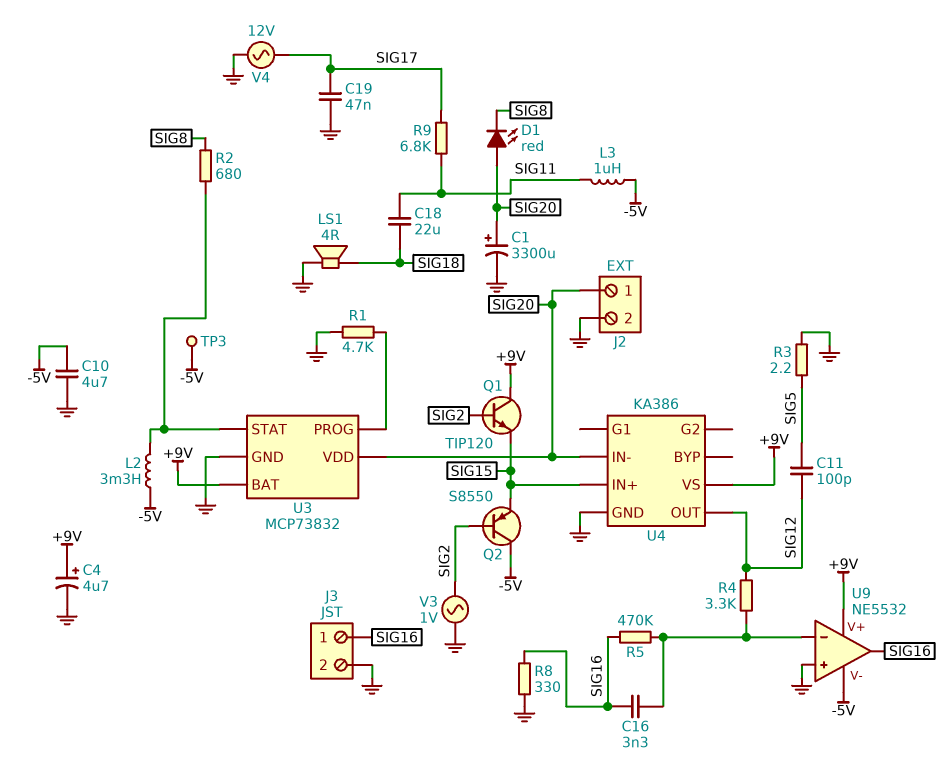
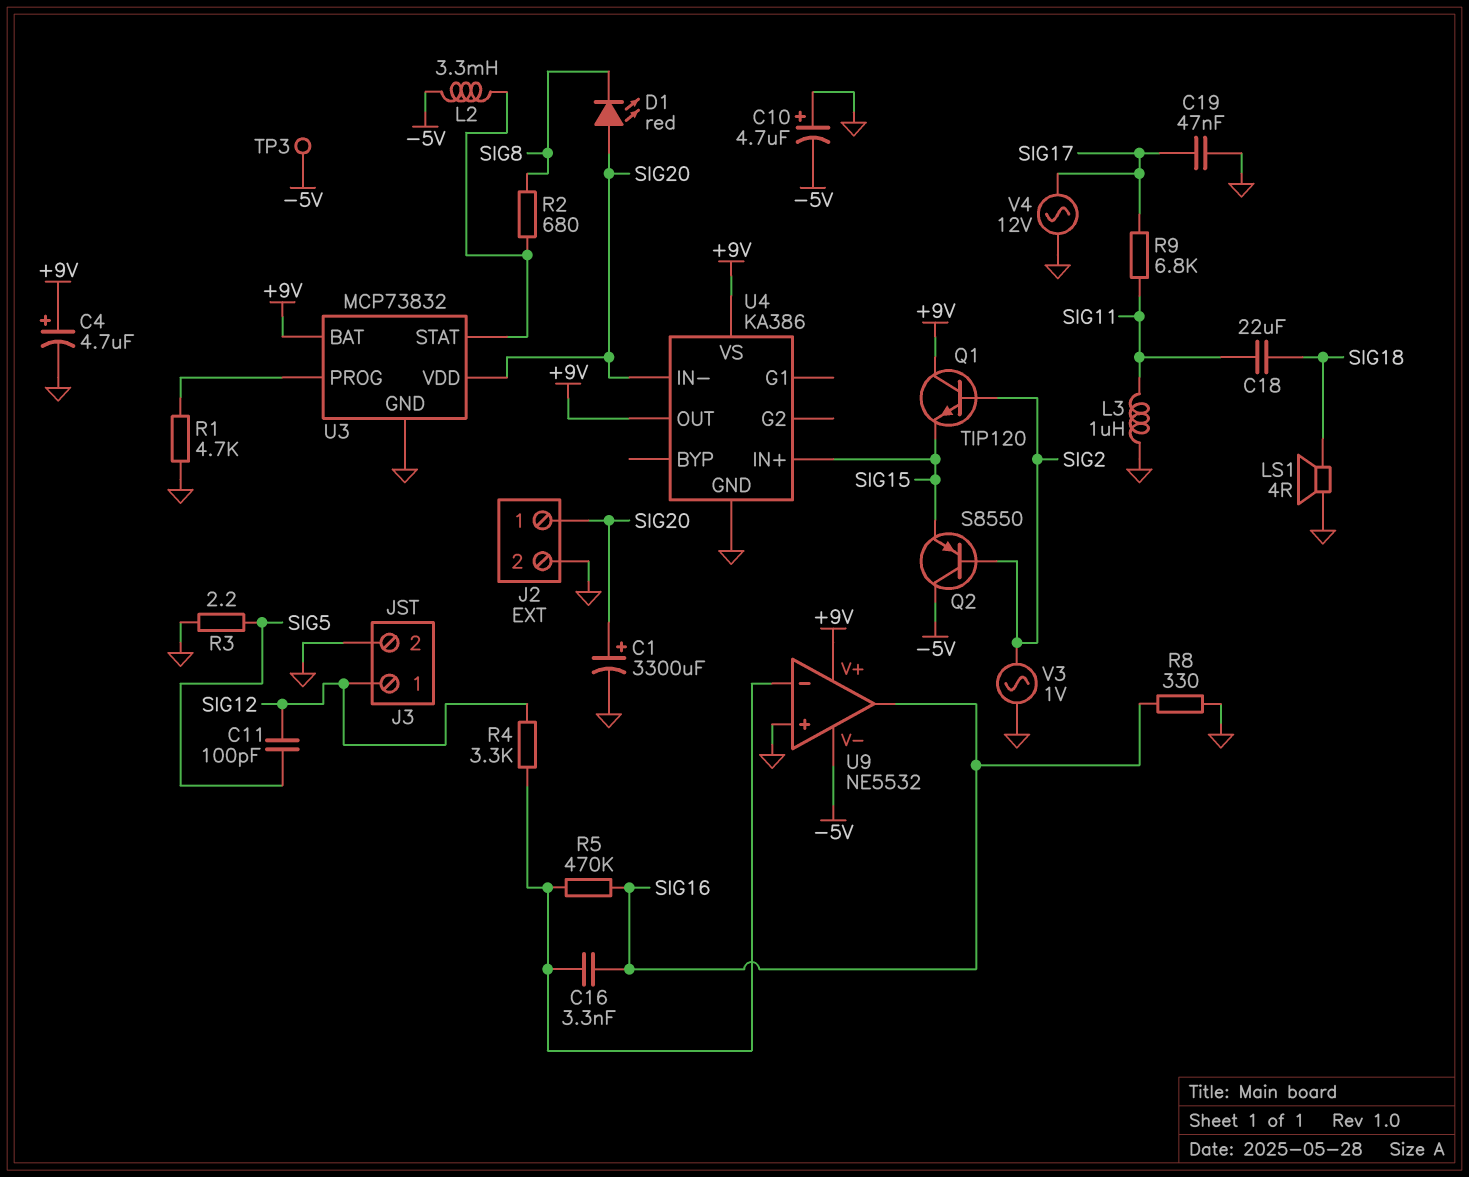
C10: 4.7uF (-5V, GND) -> 4.7uF (plus GND, minus -5V)
J3 pin 1: SIG16 -> SIG12
L3: 1uH (-5V, SIG11) -> 1uH (GND, SIG11)
U4 pin OUT: SIG12 -> +9V

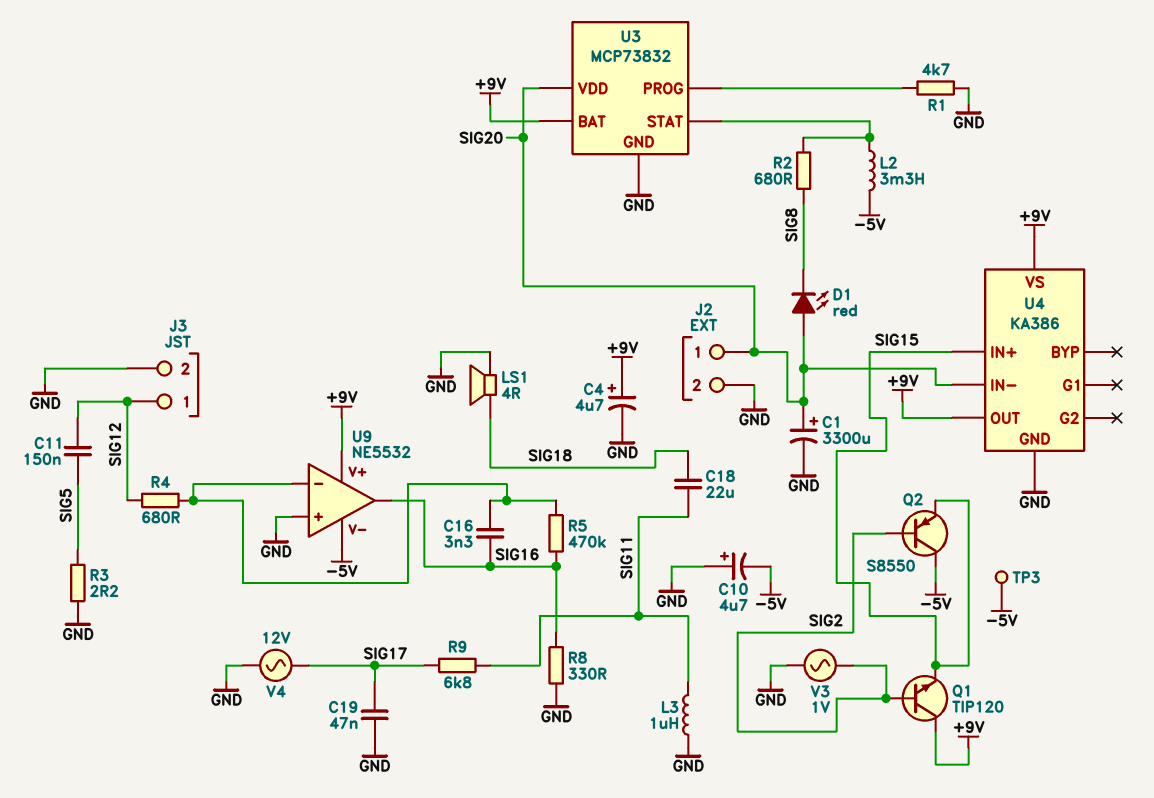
C11: 100pF (SIG5, SIG12) -> 150nF (SIG5, SIG12)
R4: 3.3k (SIG12, U9/in-) -> 680 (SIG12, U9/in-)

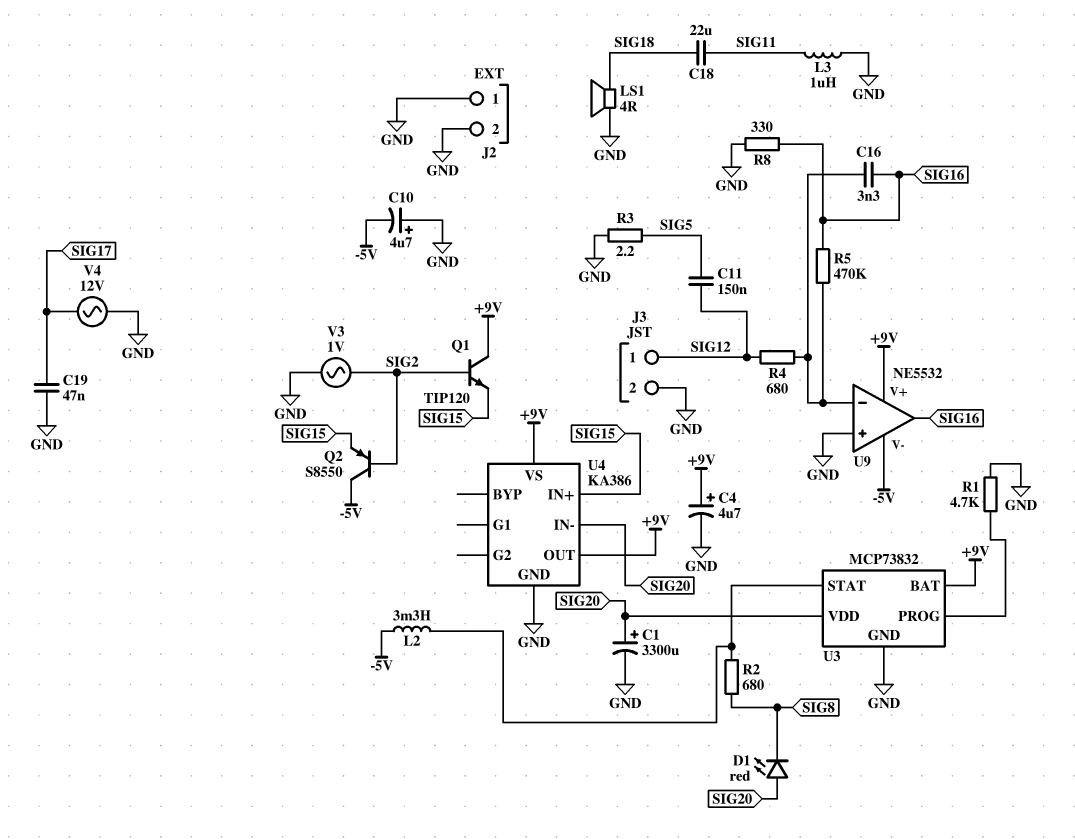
J2 pin 1: SIG20 -> GND
R9: 6.8k (SIG11, SIG17) -> none
TP3: test point (-5V) -> none

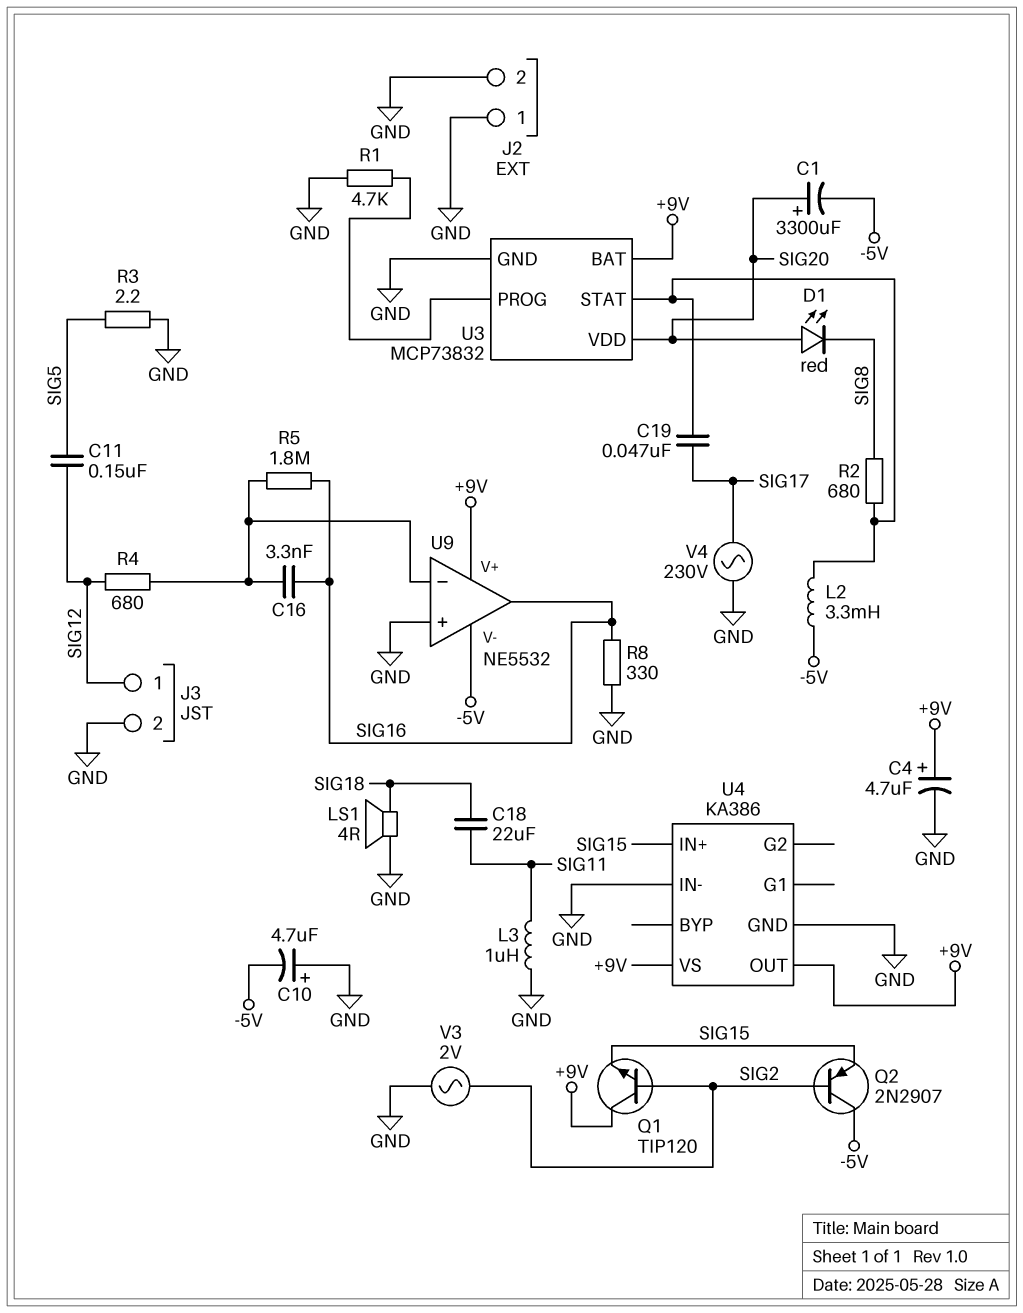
C1: 3300uF (plus SIG20, minus GND) -> 3300uF (plus SIG20, minus -5V)
C19: 47nF (GND, SIG17) -> 47nF (SIG17, U3/STAT)
Q2: PNP S8550 (B SIG2, C -5V, E SIG15) -> PNP 2N2907 (B SIG2, C -5V, E SIG15)
R5: 470k (SIG16, U9/in-) -> 1.8M (SIG16, U9/in-)
U4 pin IN-: SIG20 -> GND
V3: AC 1V (GND, SIG2) -> AC 2V (GND, SIG2)
V4: AC 12V (GND, SIG17) -> AC 230V (GND, SIG17)

